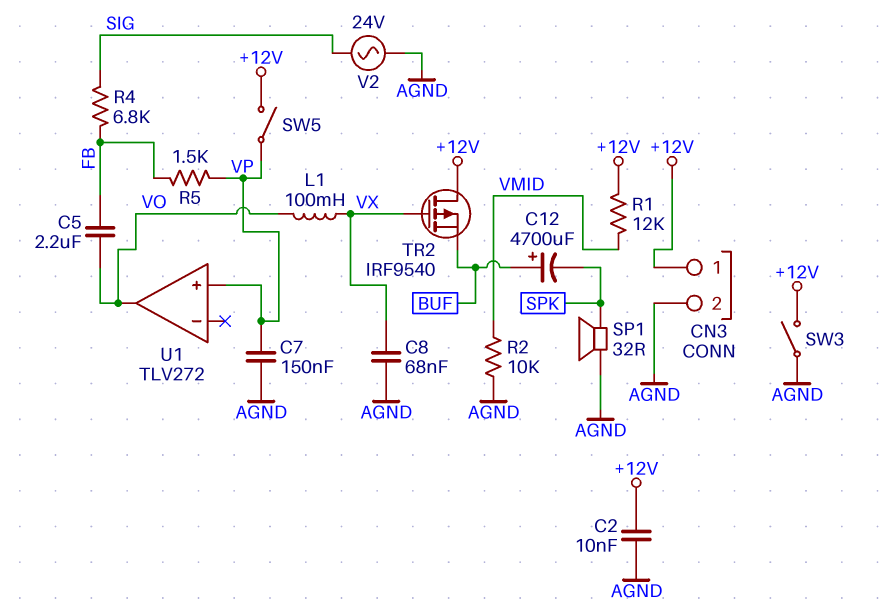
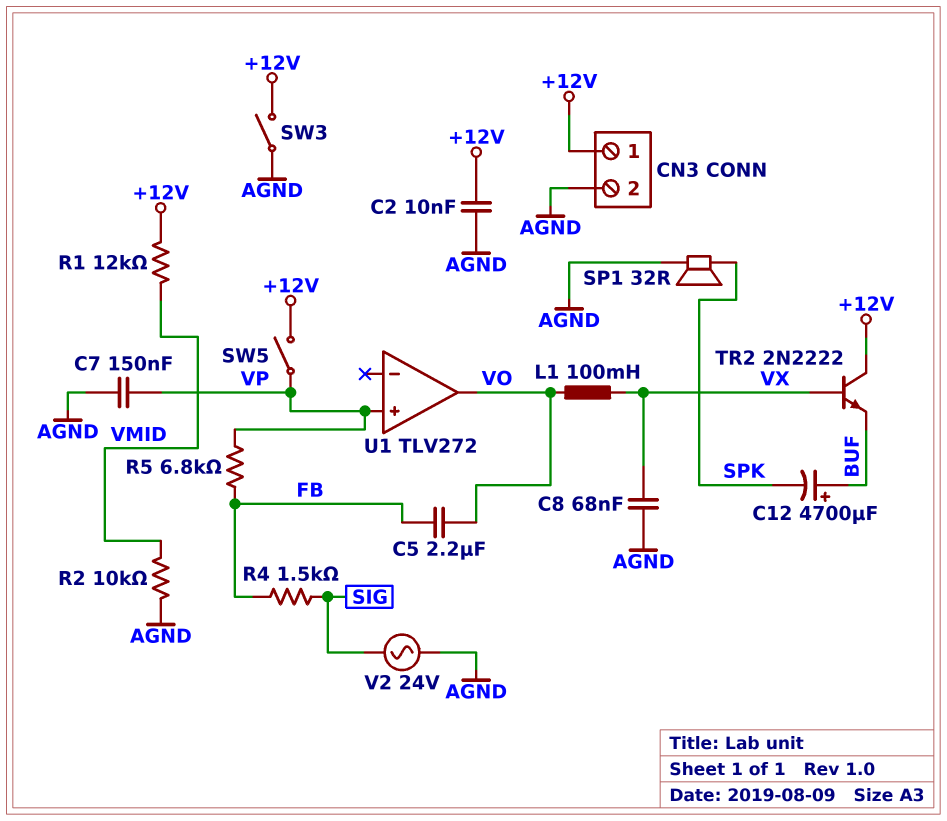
R4: 6.8k (FB, SIG) -> 1.5k (FB, SIG)
R5: 1.5k (FB, VP) -> 6.8k (FB, VP)
TR2: PMOS IRF9540 (G VX, D +12V, S BUF) -> NPN 2N2222 (B VX, C +12V, E BUF)

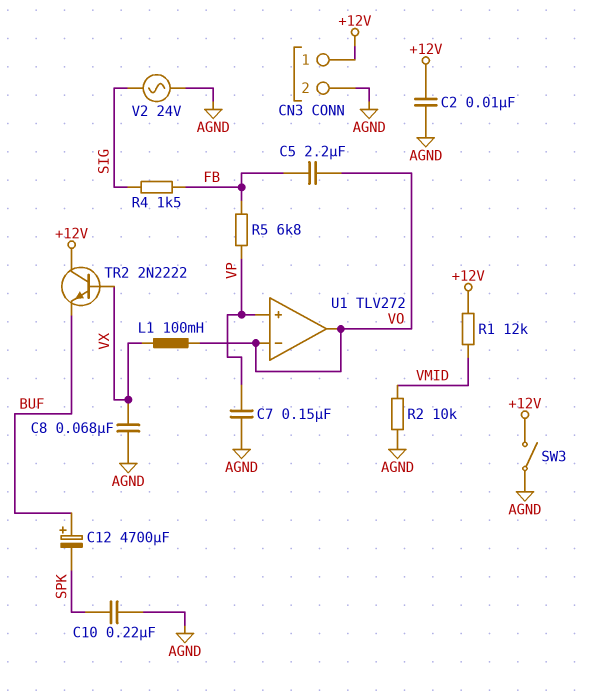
C10: none -> 220nF (AGND, SPK)
SP1: speaker 32R (AGND, SPK) -> none
SW5: switch (+12V, VP) -> none
U1 pin in-: none -> VO

